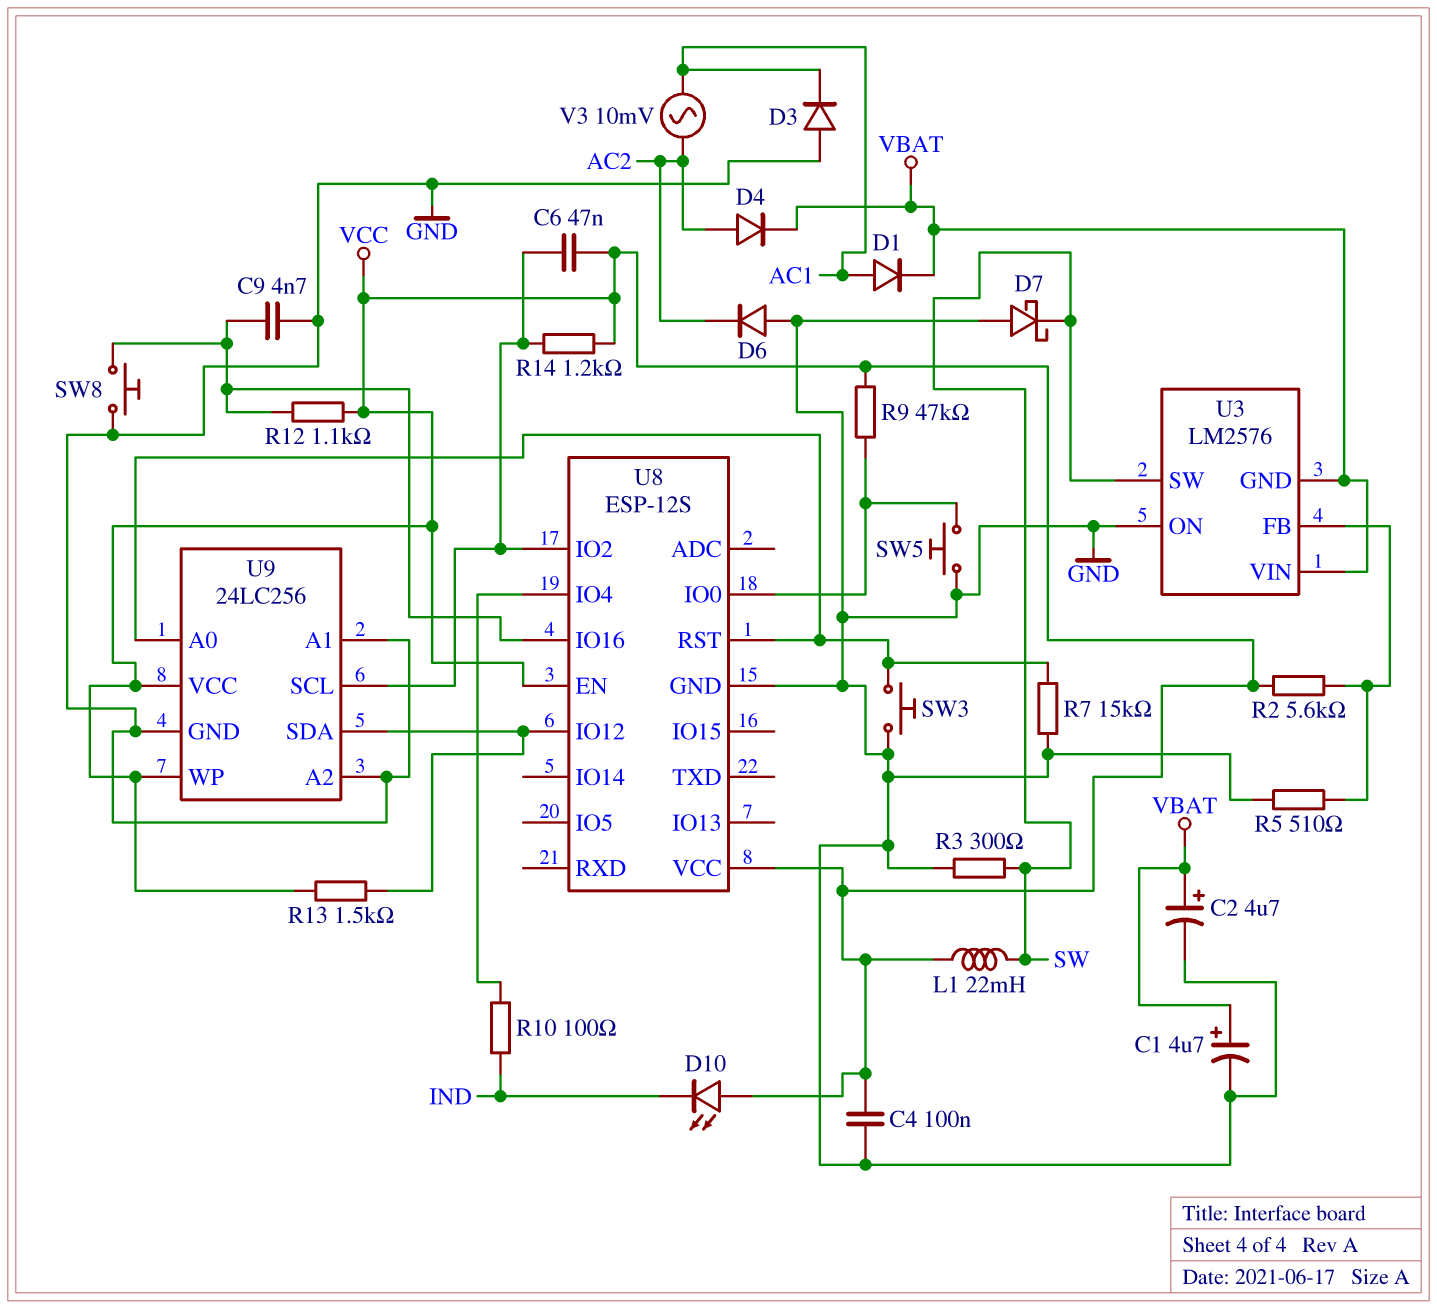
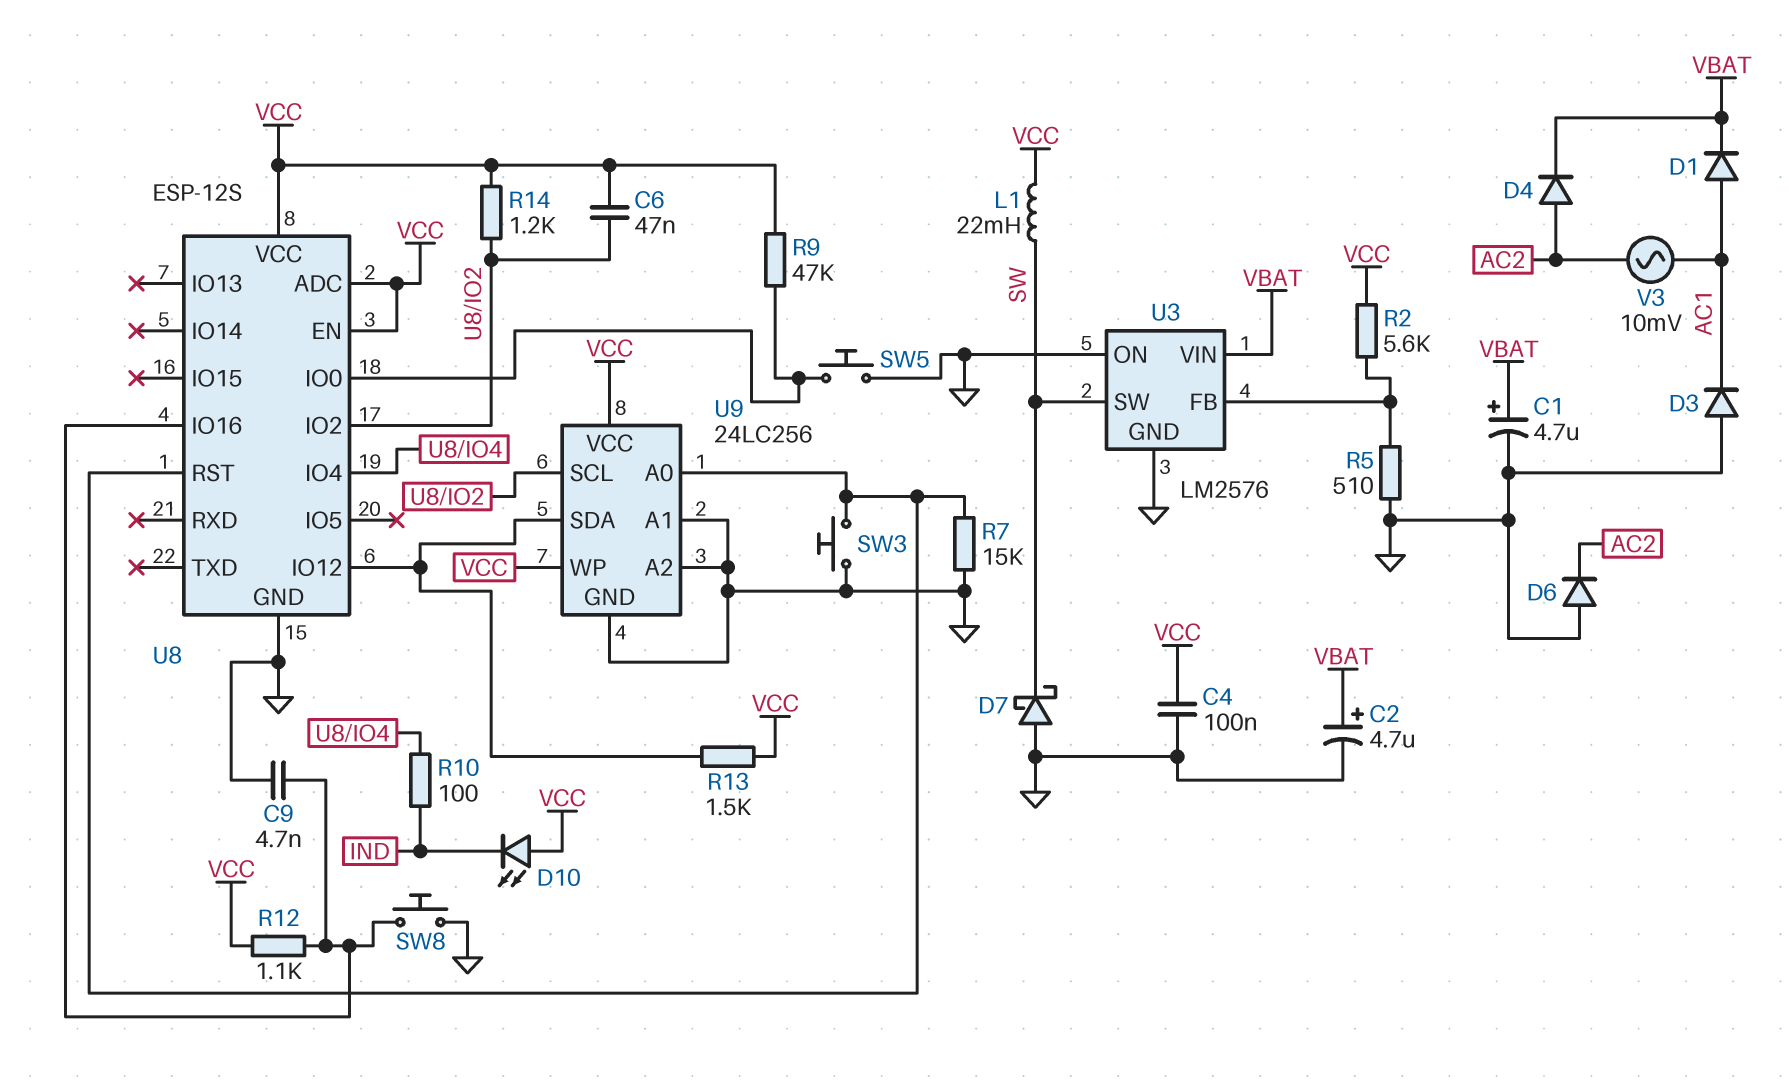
R3: 300 (GND, SW) -> none
U3 pin GND: VBAT -> GND
U8 pin ADC: none -> VCC

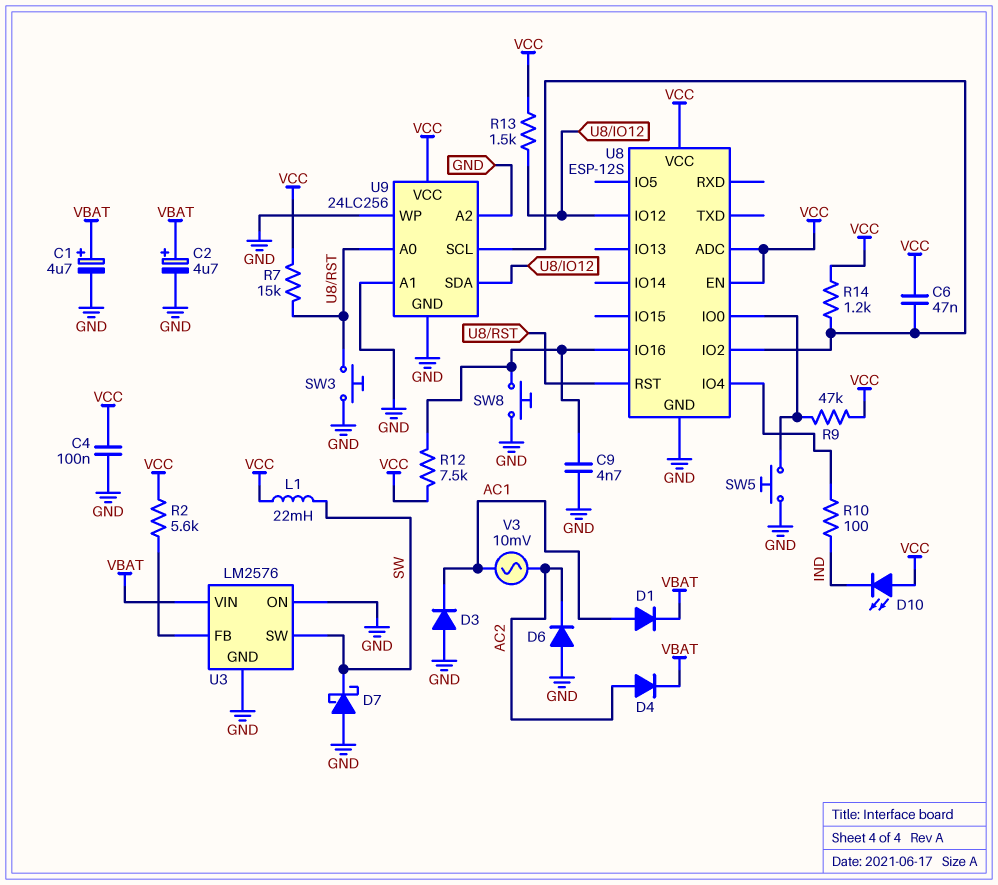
R5: 510 (GND, U3/FB) -> none
R7: 15k (GND, U8/RST) -> 15k (U8/RST, VCC)
R12: 1.1k (U8/IO16, VCC) -> 7.5k (U8/IO16, VCC)
U9 pin WP: VCC -> GND

